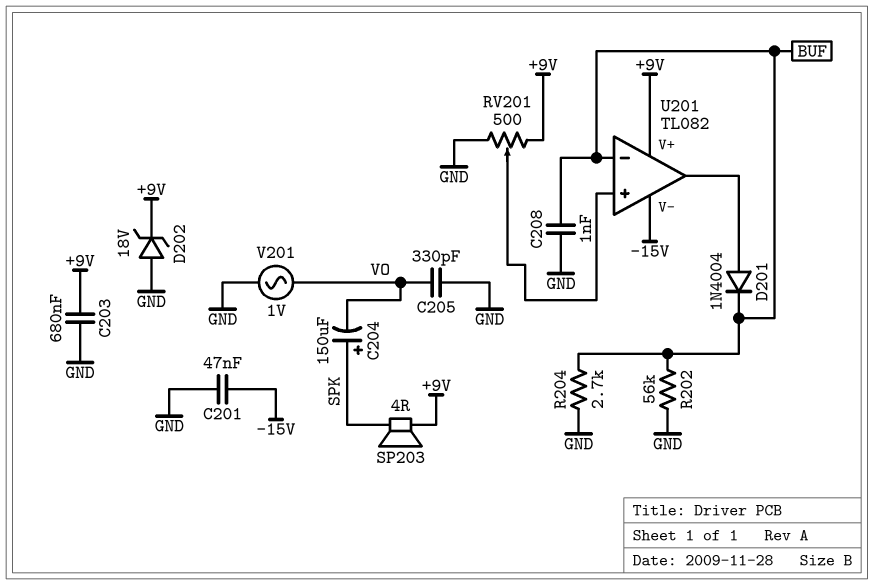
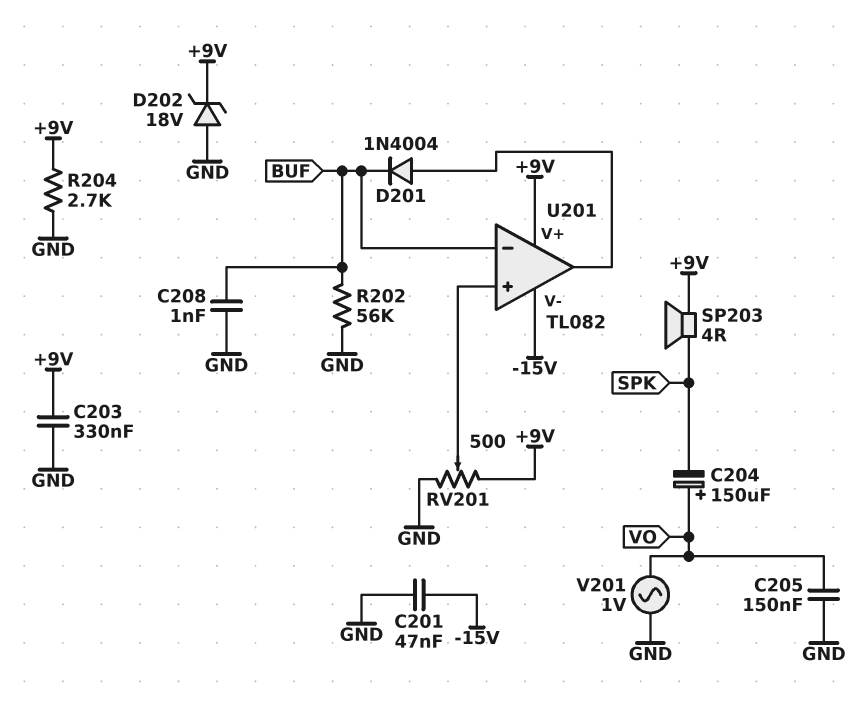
C203: 680nF (+9V, GND) -> 330nF (+9V, GND)
C204: 150uF (plus SPK, minus VO) -> 150uF (plus VO, minus SPK)
C205: 330pF (GND, VO) -> 150nF (GND, VO)
R204: 2.7k (BUF, GND) -> 2.7k (+9V, GND)

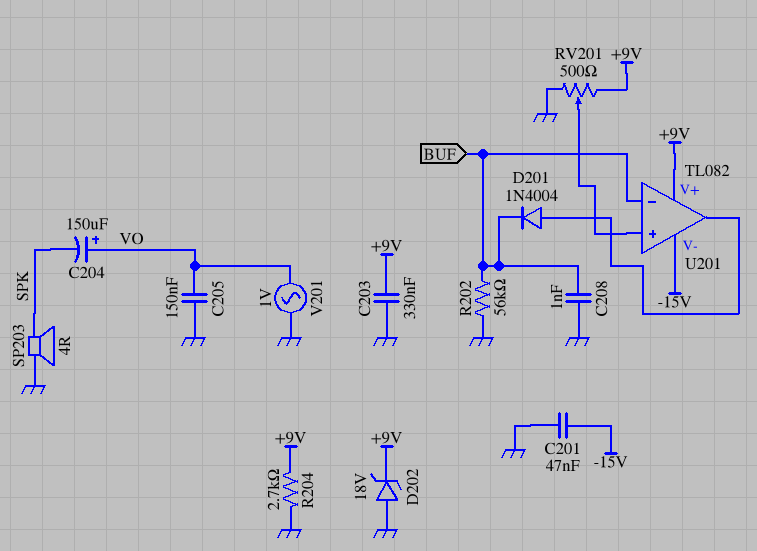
SP203: speaker 4R (+9V, SPK) -> speaker 4R (GND, SPK)

